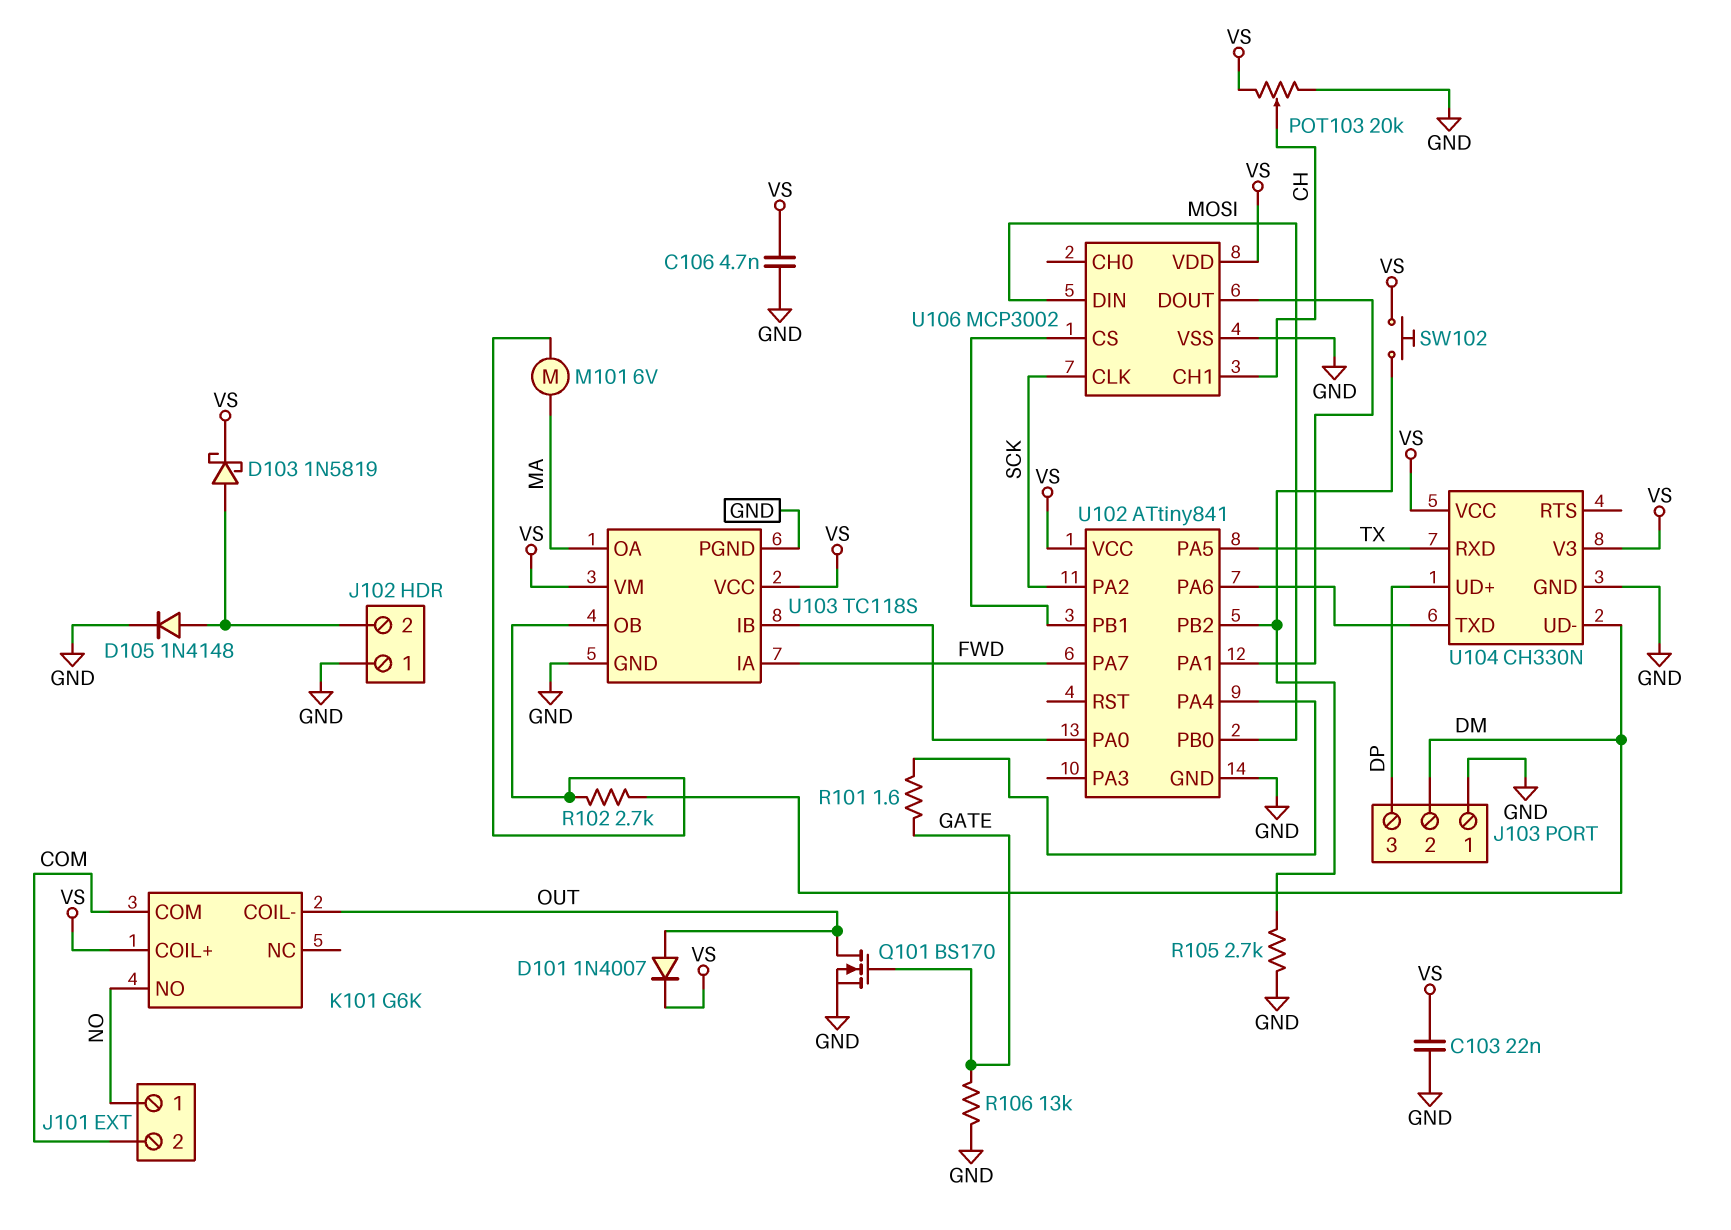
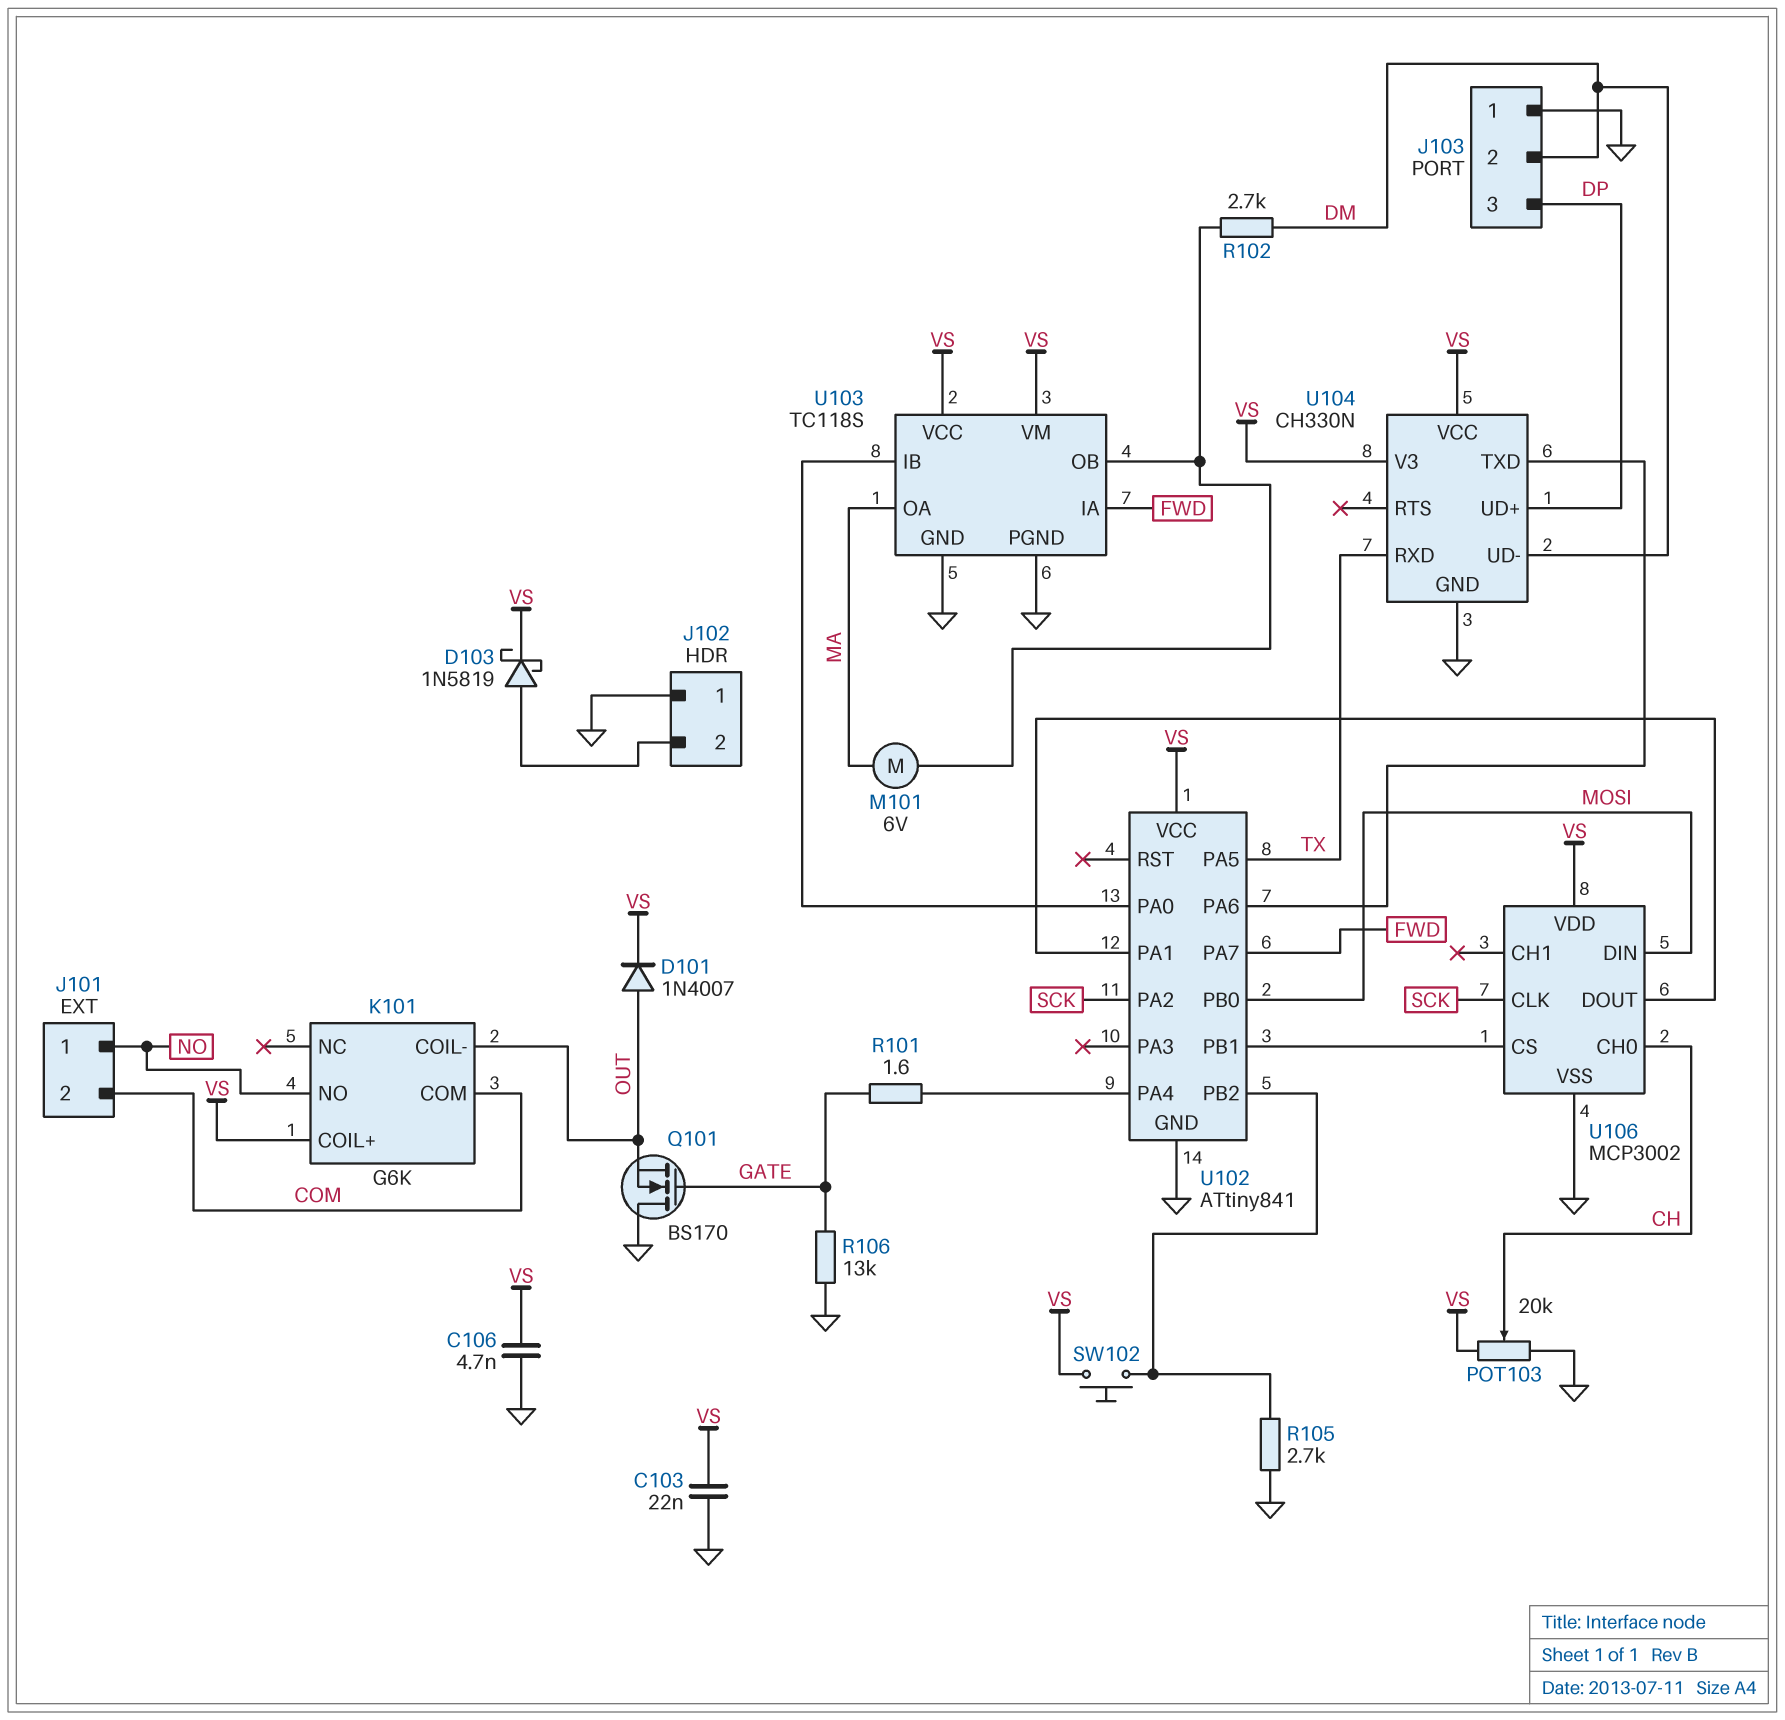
D105: diode 1N4148 (A J102/2, K GND) -> none
Q101: NMOS BS170 (G GATE, D OUT, S GND) -> NMOS BS170 (G GATE, D GND, S OUT)
U106 pin CH0: none -> CH
U106 pin CH1: CH -> none

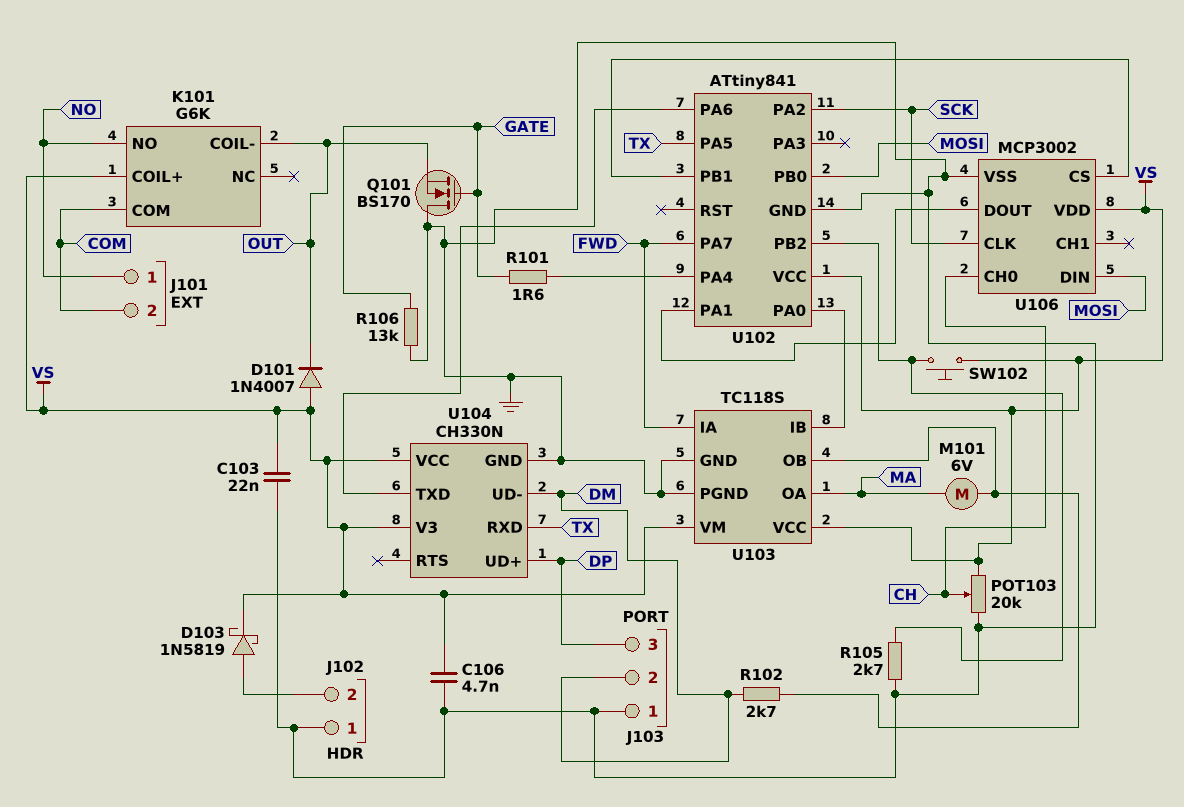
D101: diode 1N4007 (A OUT, K VS) -> diode 1N4007 (A VS, K OUT)

